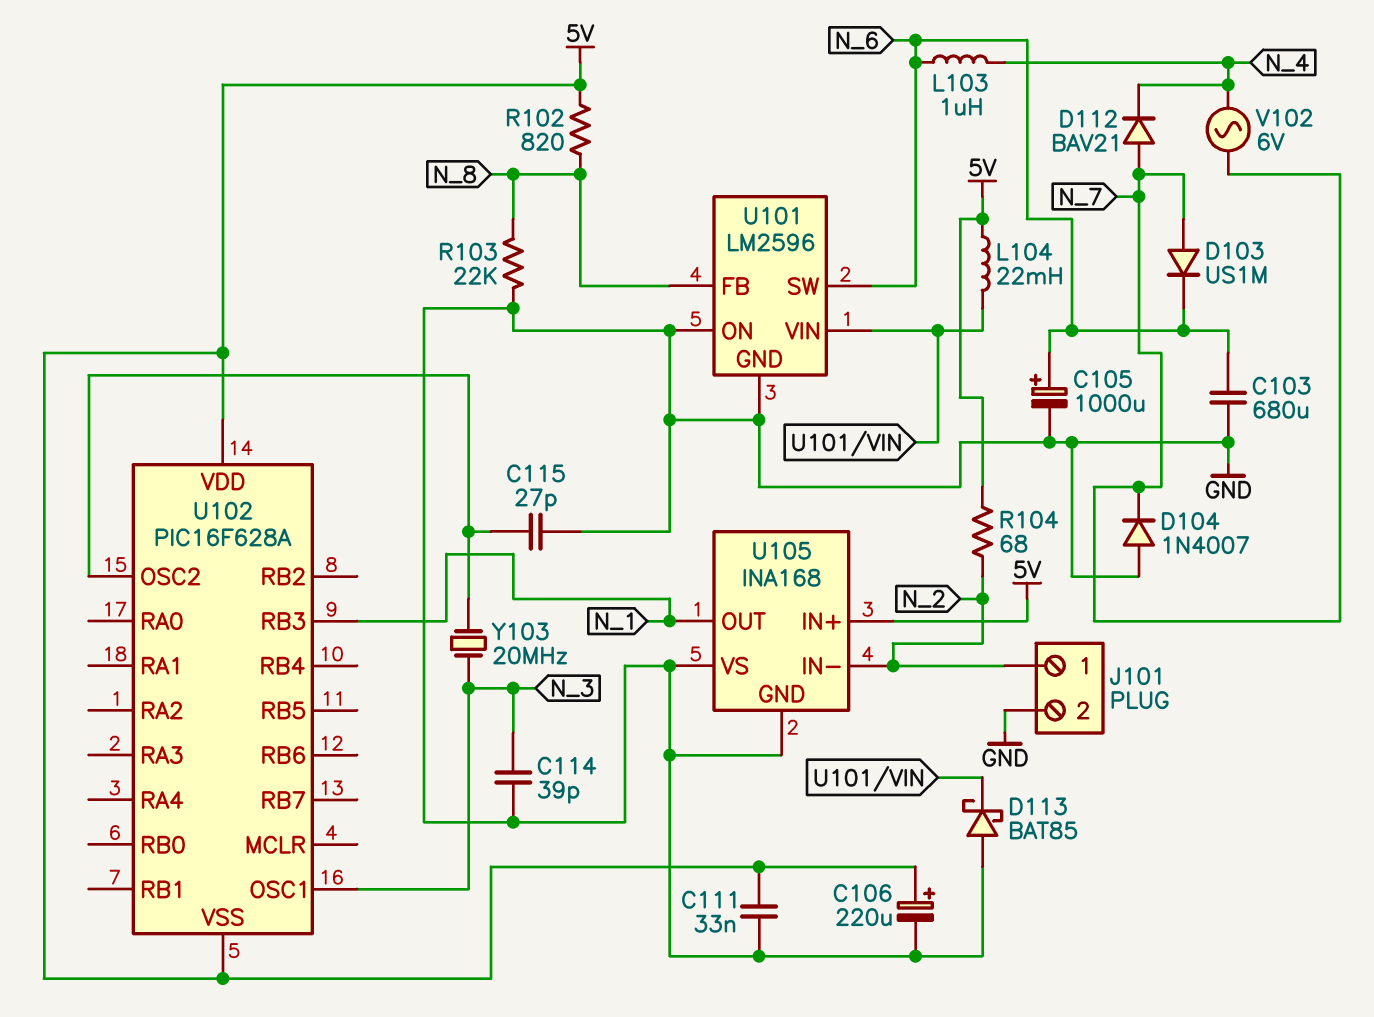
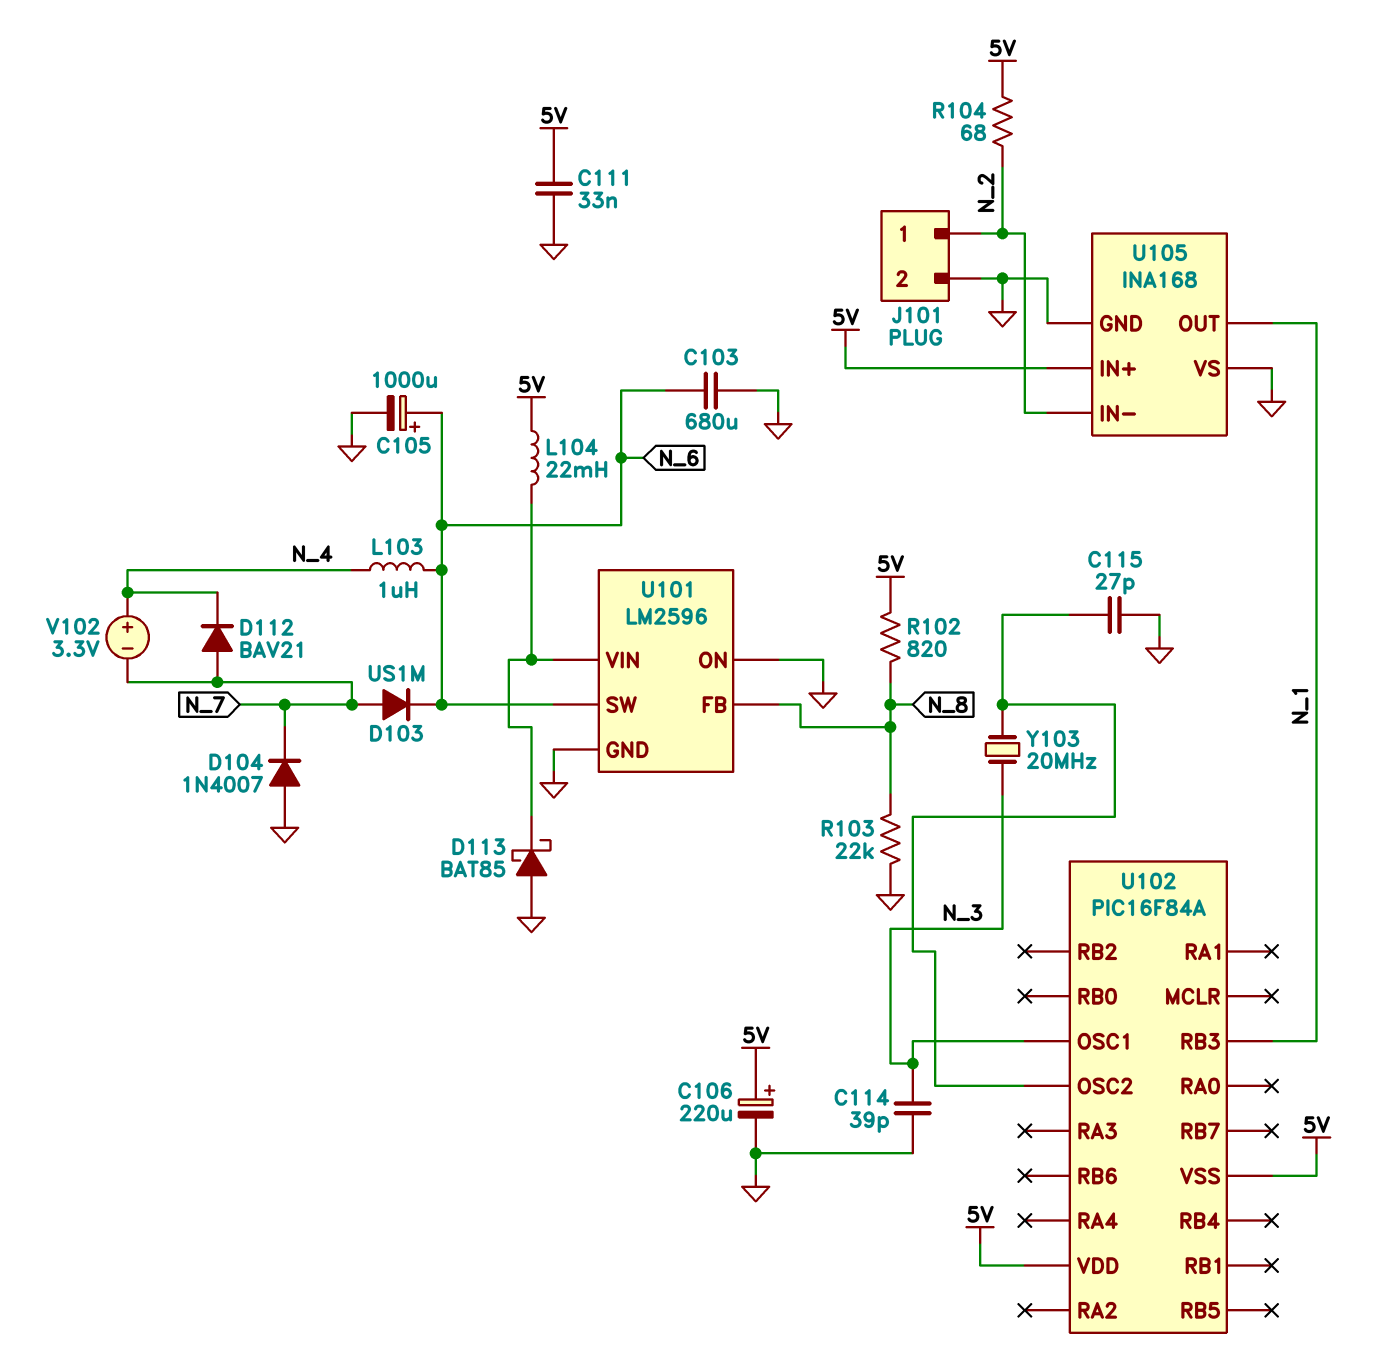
U102: PIC16F628A -> PIC16F84A
V102: AC 6V (N_4, N_7) -> 3.3V (plus N_4, minus N_7)

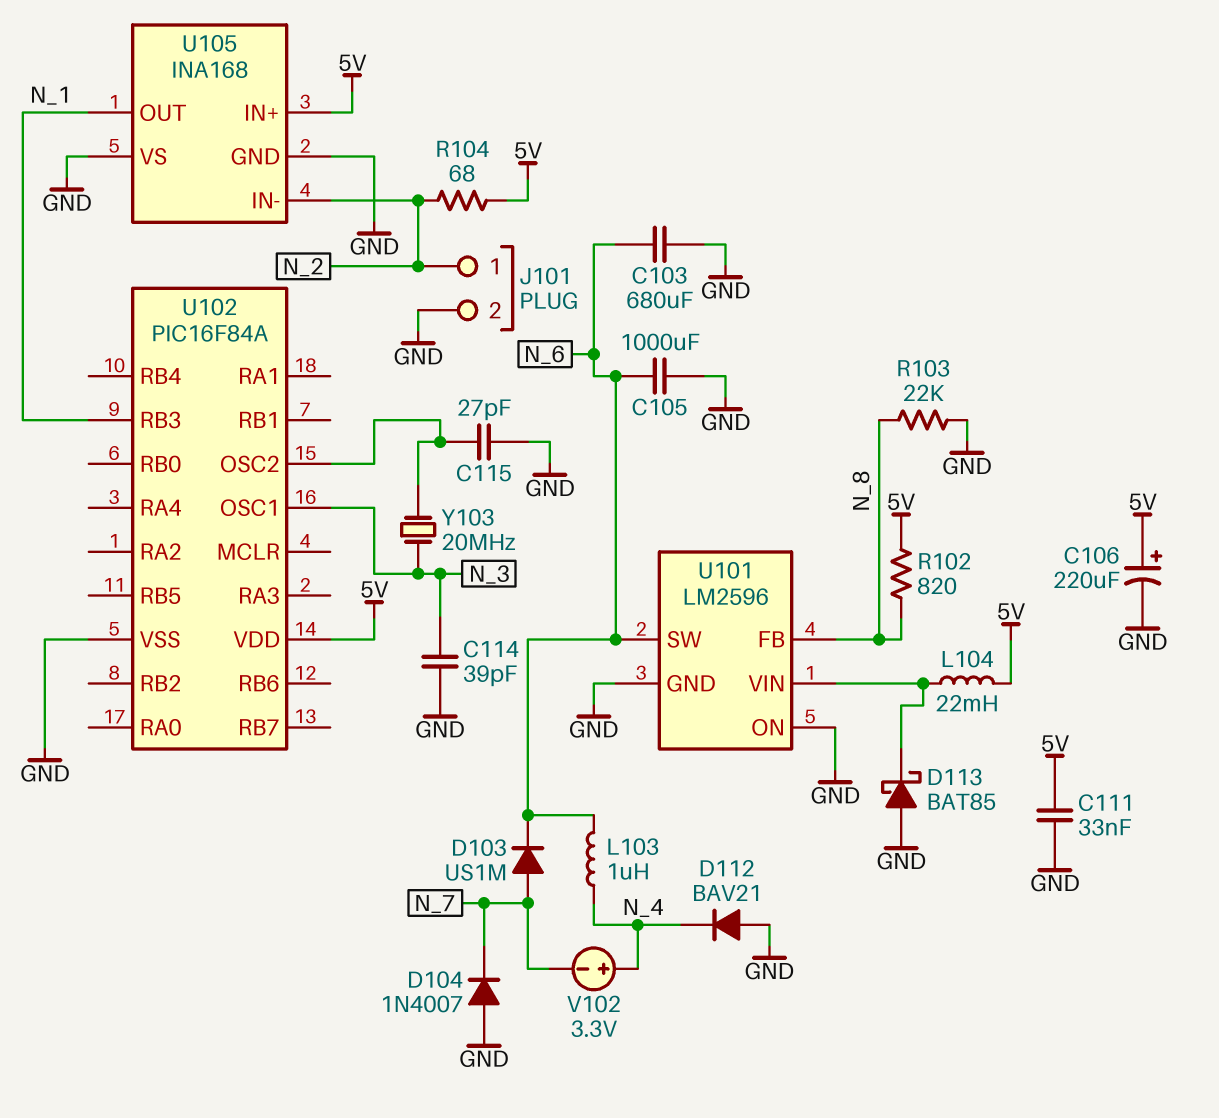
C105: 1000uF (plus N_6, minus GND) -> 1000uF (GND, N_6)
D112: diode BAV21 (A N_7, K N_4) -> diode BAV21 (A GND, K N_4)
U102 pin VSS: 5V -> GND

